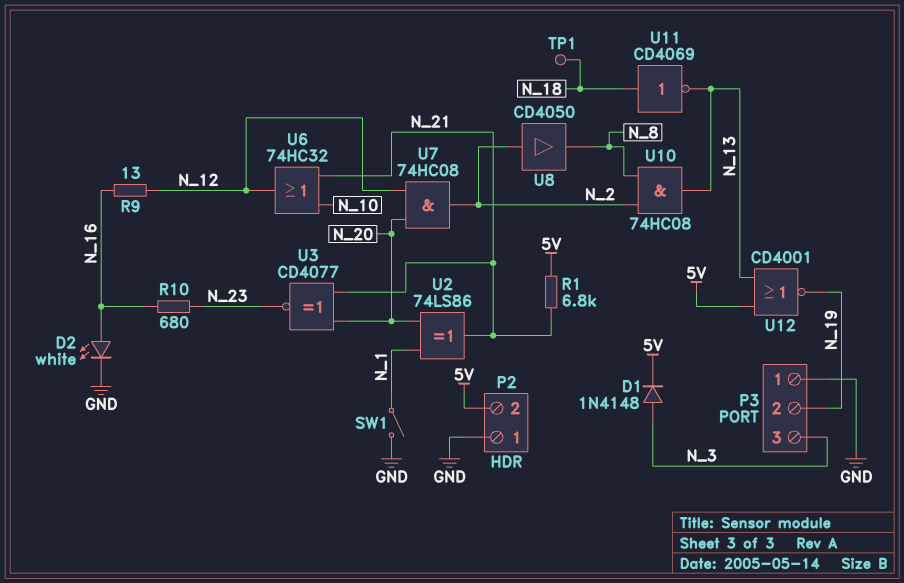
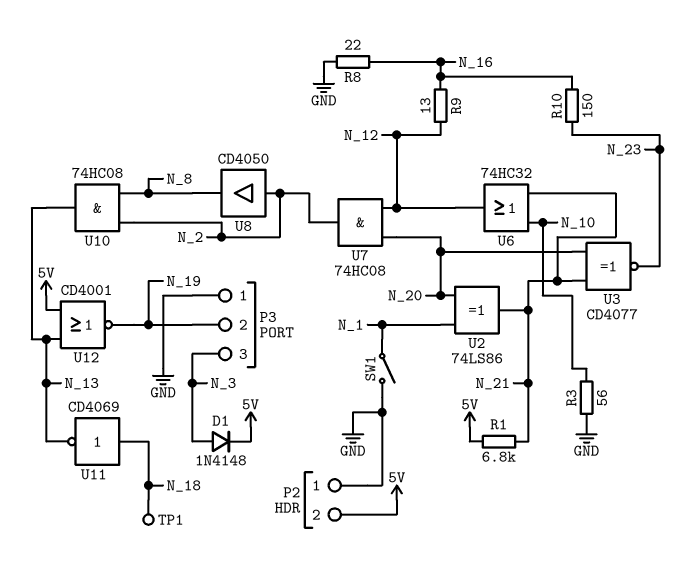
D2: LED white (A N_16, K GND) -> none
R3: none -> 56 (GND, N_10)
R8: none -> 22 (GND, N_16)
R10: 680 (N_16, N_23) -> 150 (N_16, N_23)

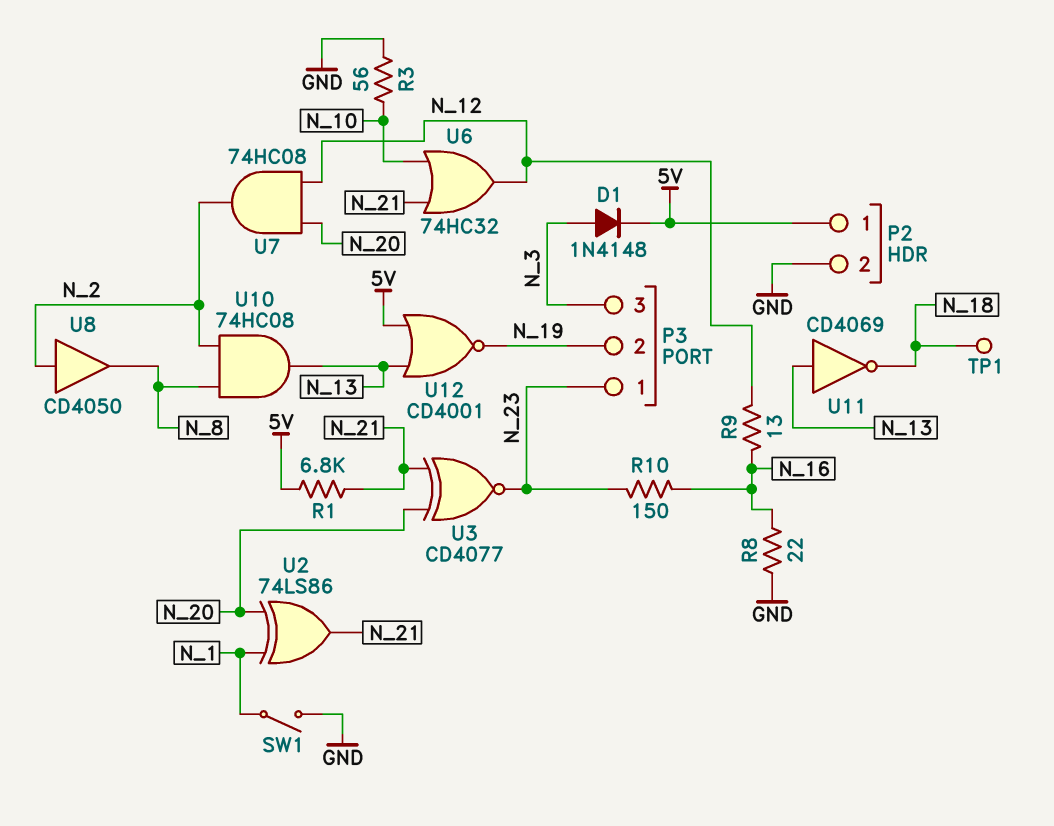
P2 pin 1: GND -> 5V
P2 pin 2: 5V -> GND
P3 pin 1: GND -> N_23
U11: NOT CD4069 (in N_18, out N_13) -> NOT CD4069 (in N_13, out N_18)

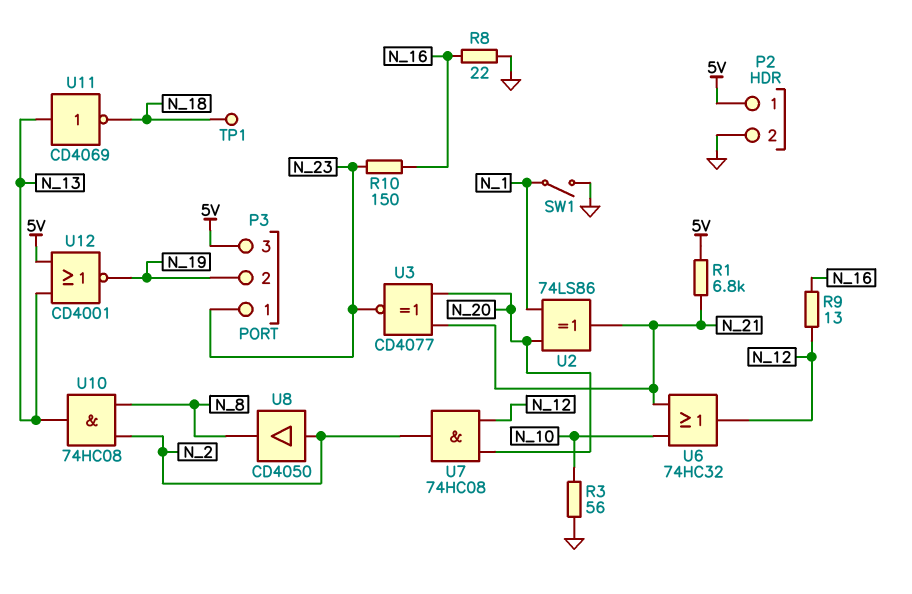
D1: diode 1N4148 (A N_3, K 5V) -> none
P3 pin 3: N_3 -> 5V

